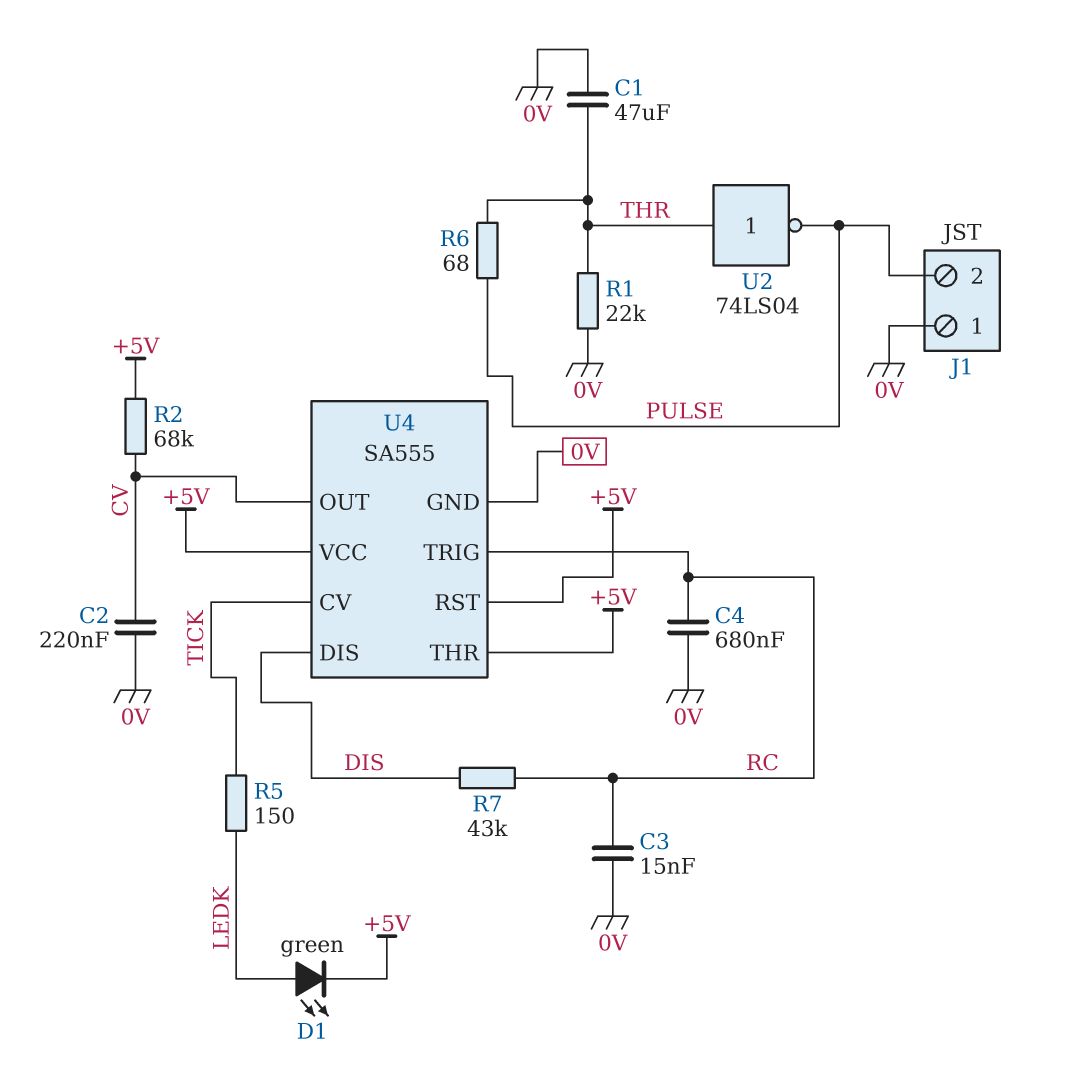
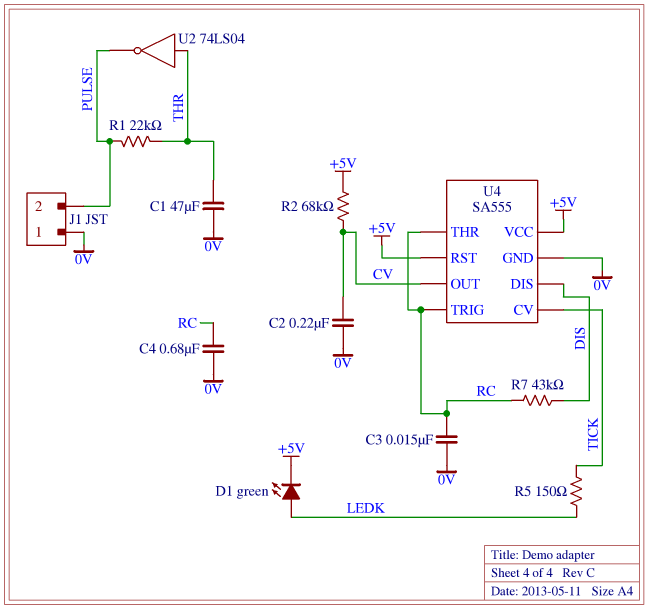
R1: 22k (0V, THR) -> 22k (PULSE, THR)
R6: 68 (PULSE, THR) -> none
U4 pin THR: +5V -> RC

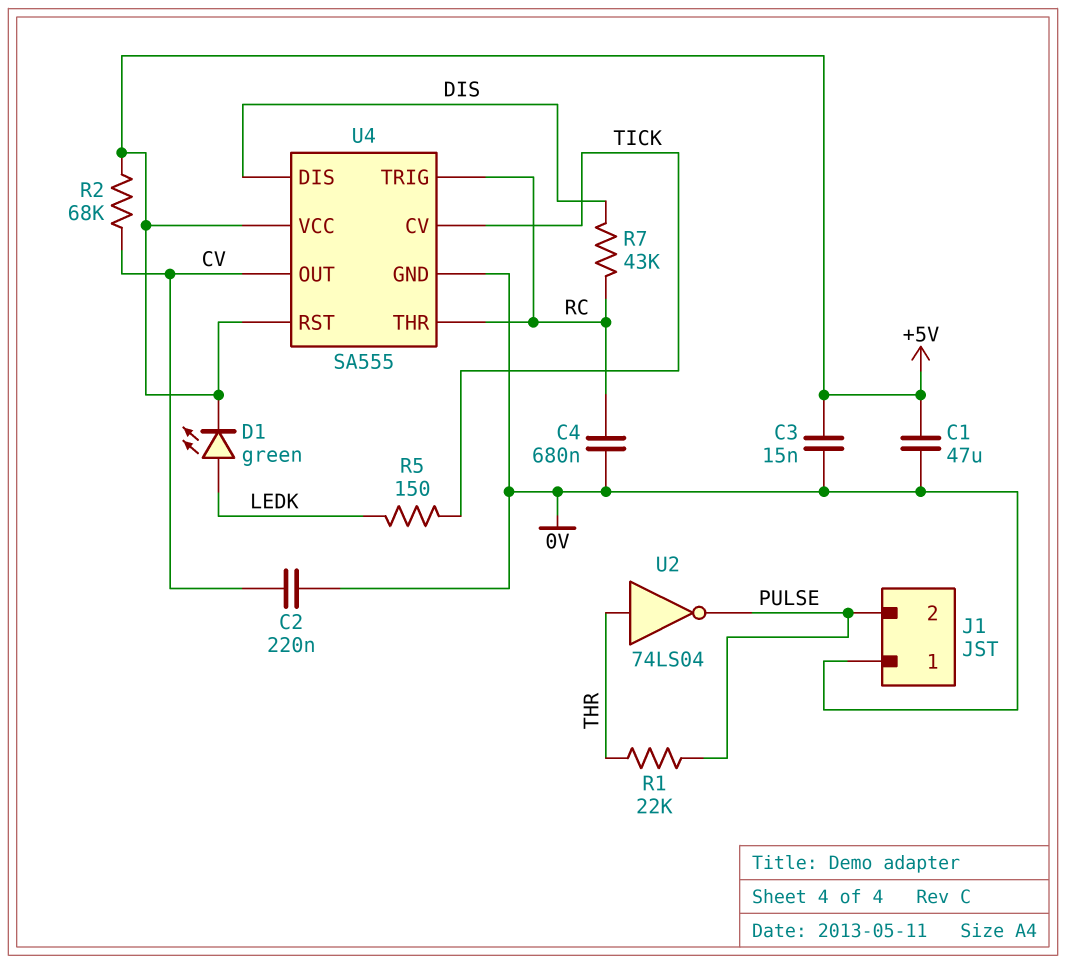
C1: 47uF (0V, THR) -> 47uF (+5V, 0V)
C3: 15nF (0V, RC) -> 15nF (+5V, 0V)

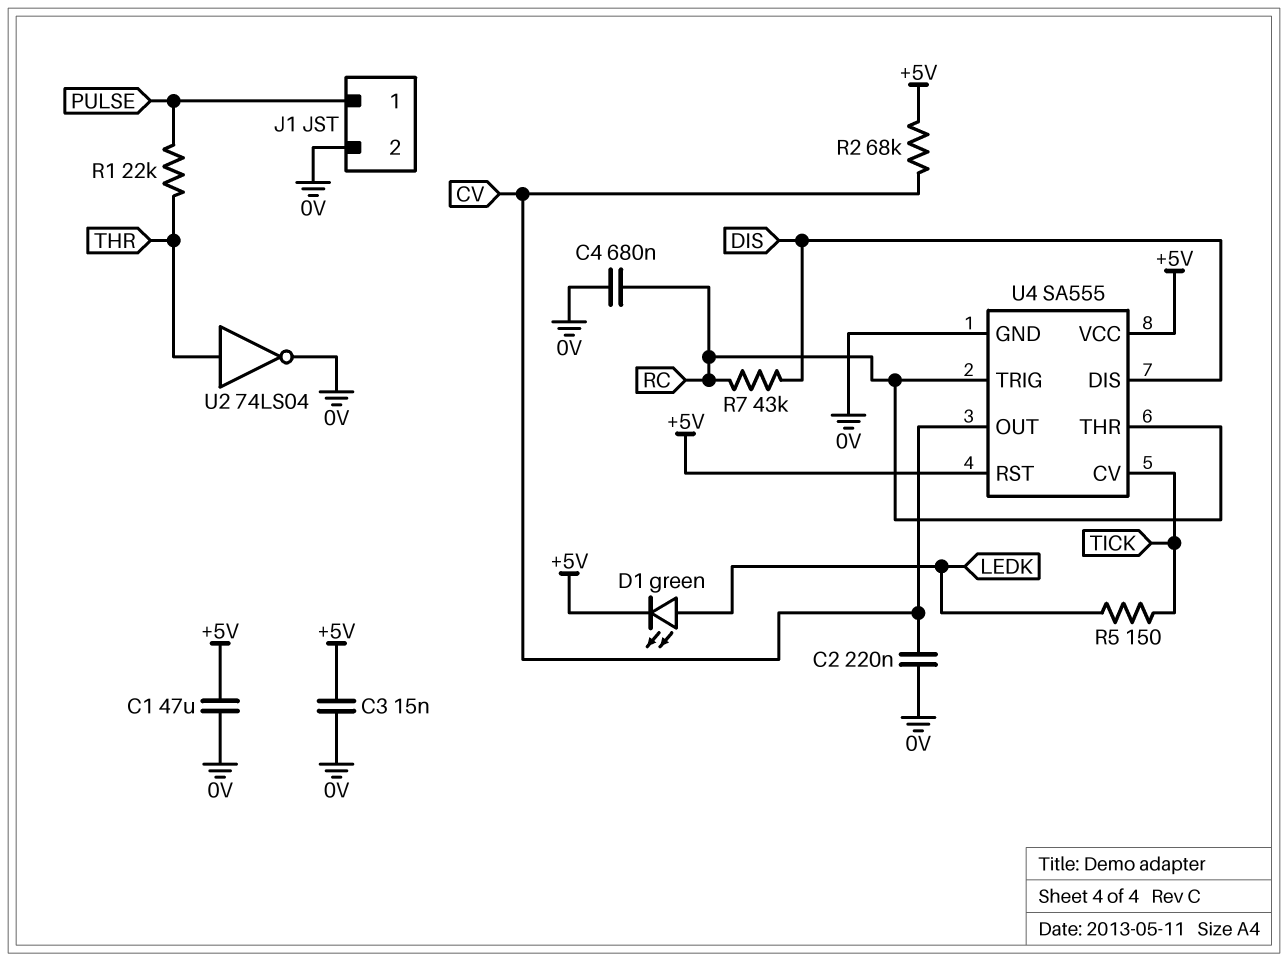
J1 pin 1: 0V -> PULSE
J1 pin 2: PULSE -> 0V
U2: NOT 74LS04 (in THR, out PULSE) -> NOT 74LS04 (in THR, out 0V)

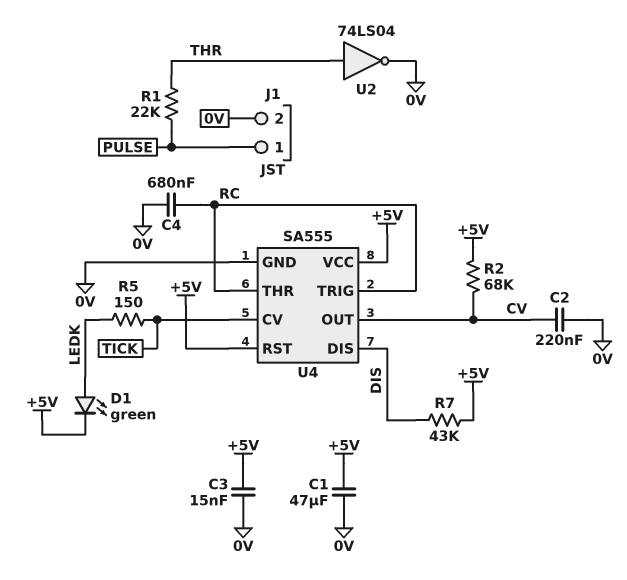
R7: 43k (DIS, RC) -> 43k (+5V, DIS)

